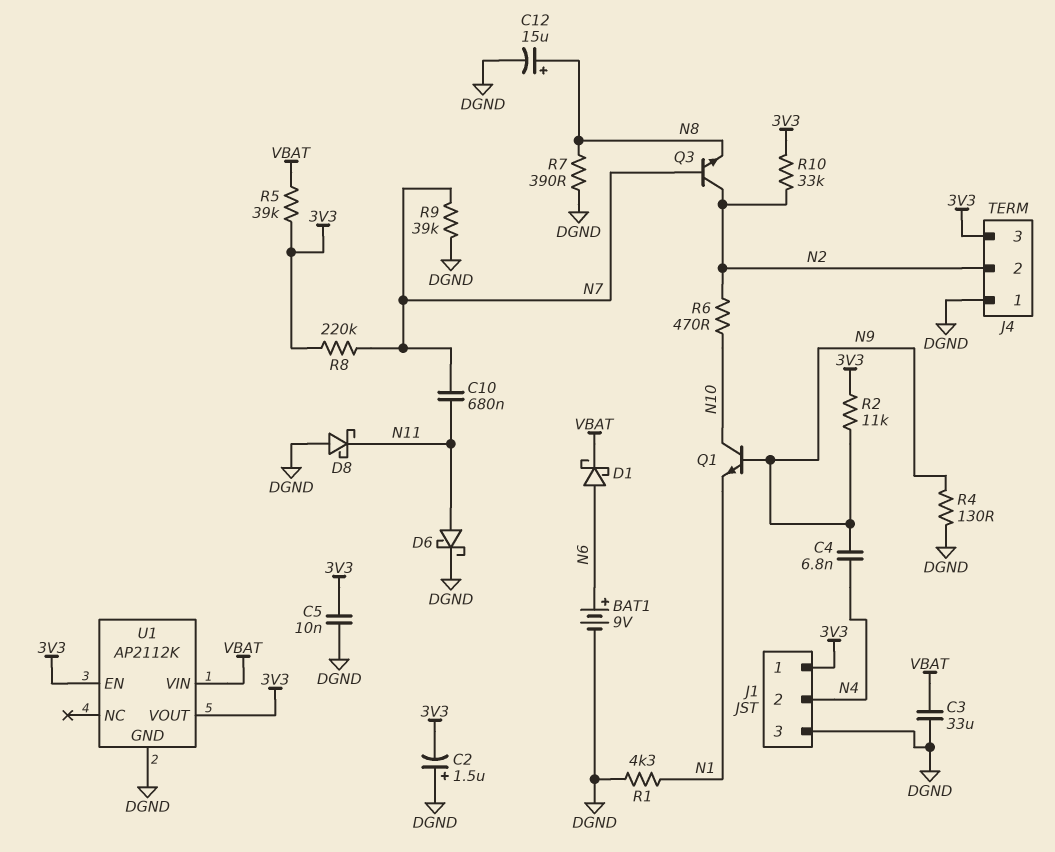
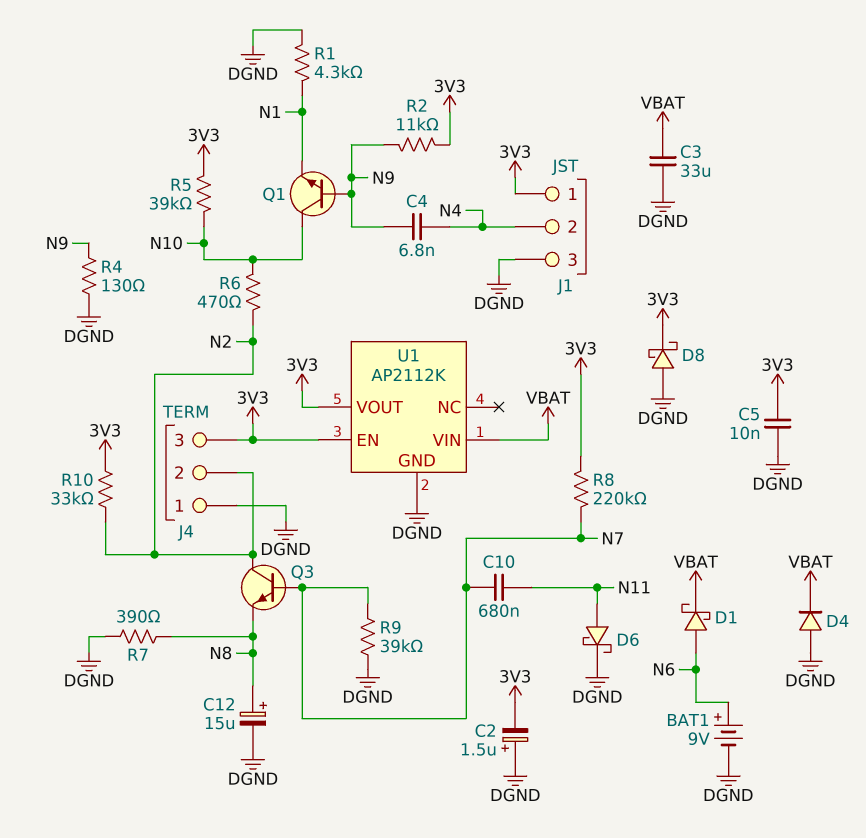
D4: none -> diode (A DGND, K VBAT)
D8: schottky (A DGND, K N11) -> schottky (A DGND, K 3V3)
R5: 39k (3V3, VBAT) -> 39k (3V3, N10)

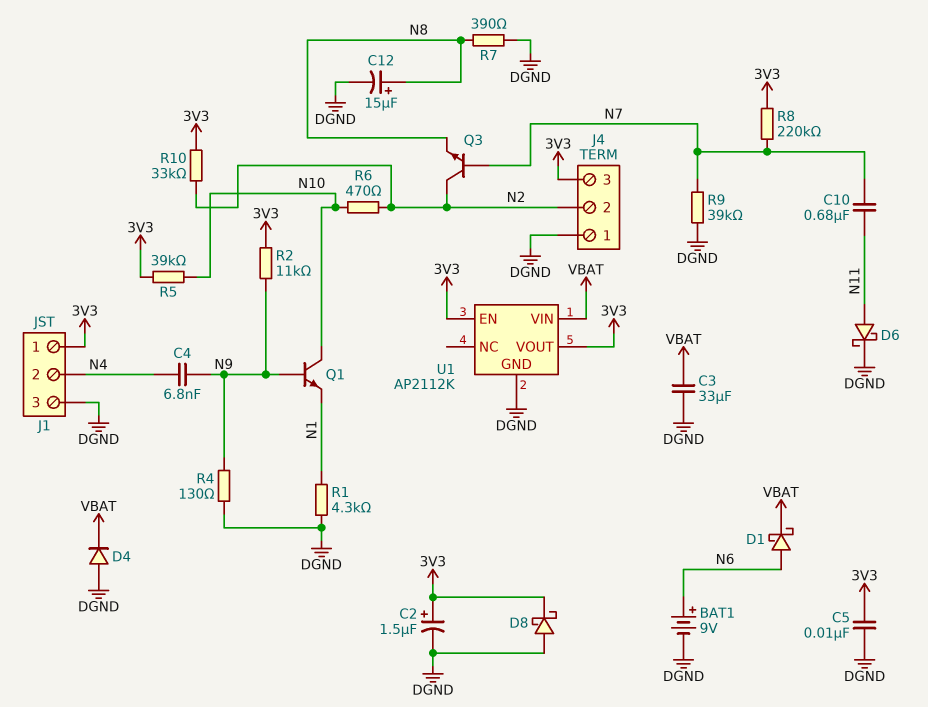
C2: 1.5uF (plus DGND, minus 3V3) -> 1.5uF (plus 3V3, minus DGND)

